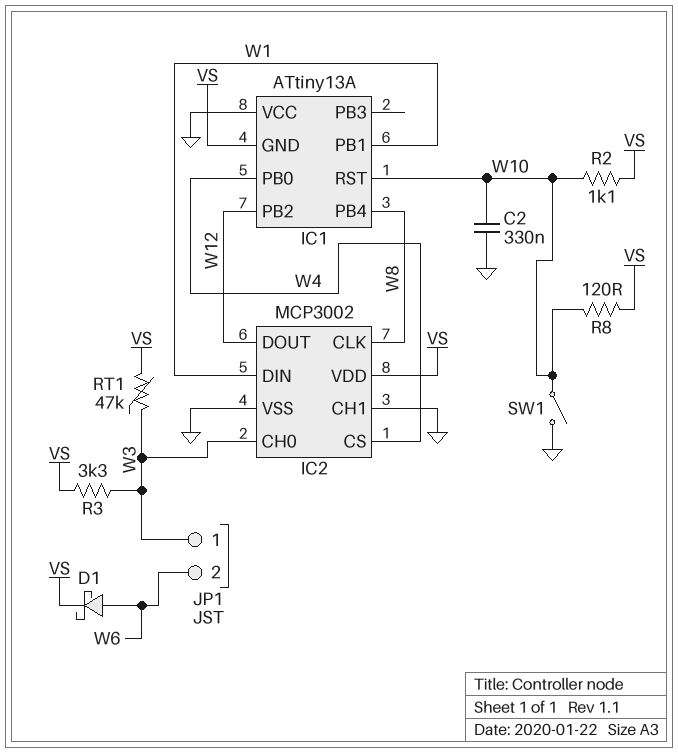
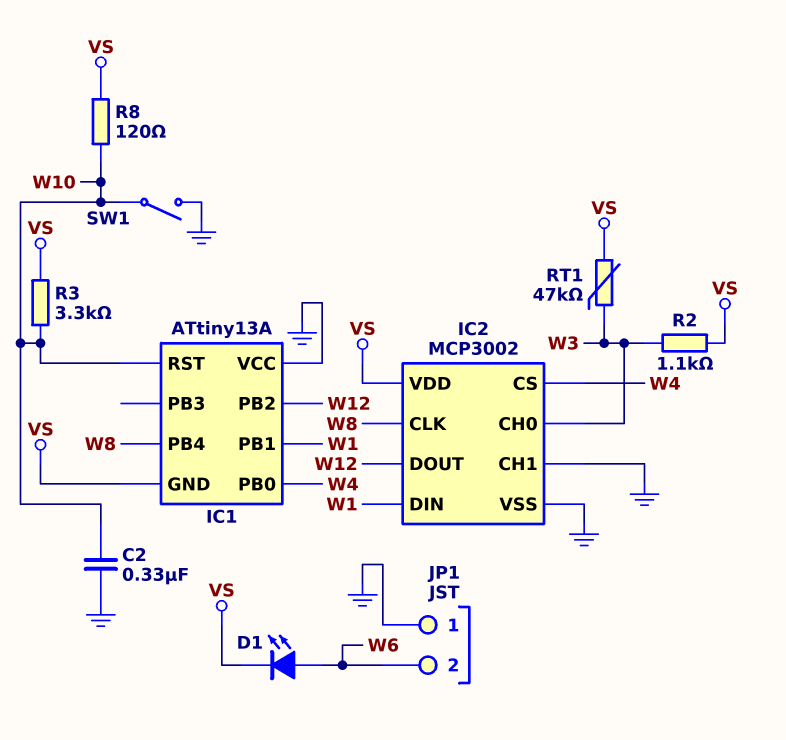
D1: schottky (A W6, K VS) -> LED (A W6, K VS)
JP1 pin 1: W3 -> GND
R2: 1.1k (VS, W10) -> 1.1k (VS, W3)
R3: 3.3k (VS, W3) -> 3.3k (VS, W10)

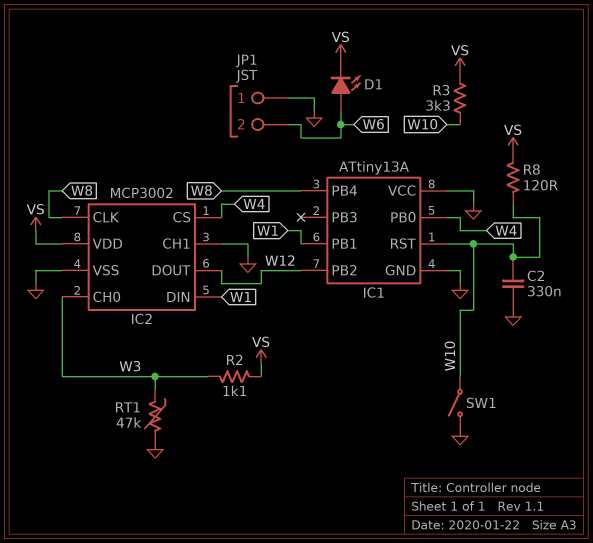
IC1 pin GND: VS -> GND
RT1: 47k (VS, W3) -> 47k (GND, W3)

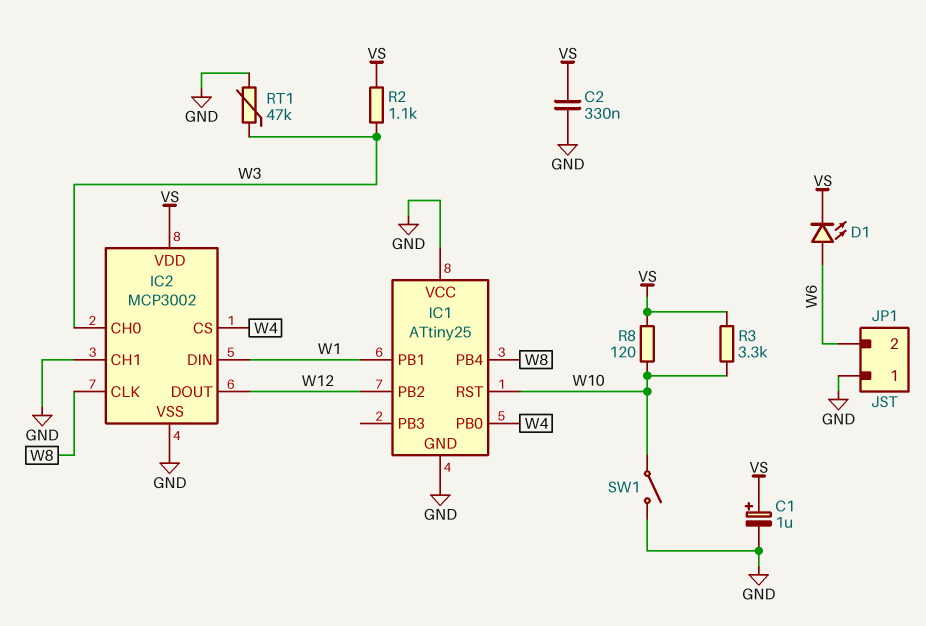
C1: none -> 1uF (plus VS, minus GND)
C2: 330nF (GND, W10) -> 330nF (GND, VS)
IC1: ATtiny13A -> ATtiny25

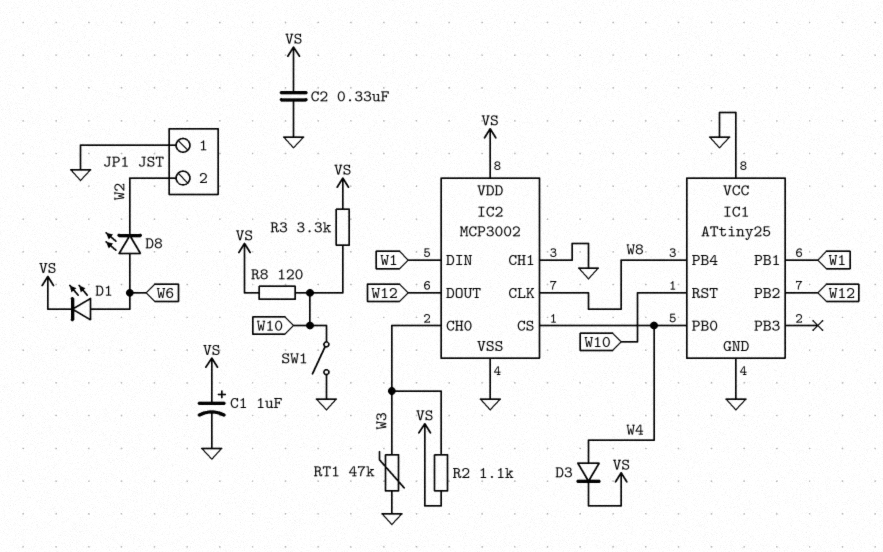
D3: none -> diode (A W4, K VS)
D8: none -> LED (A W6, K W2)
JP1 pin 2: W6 -> W2

